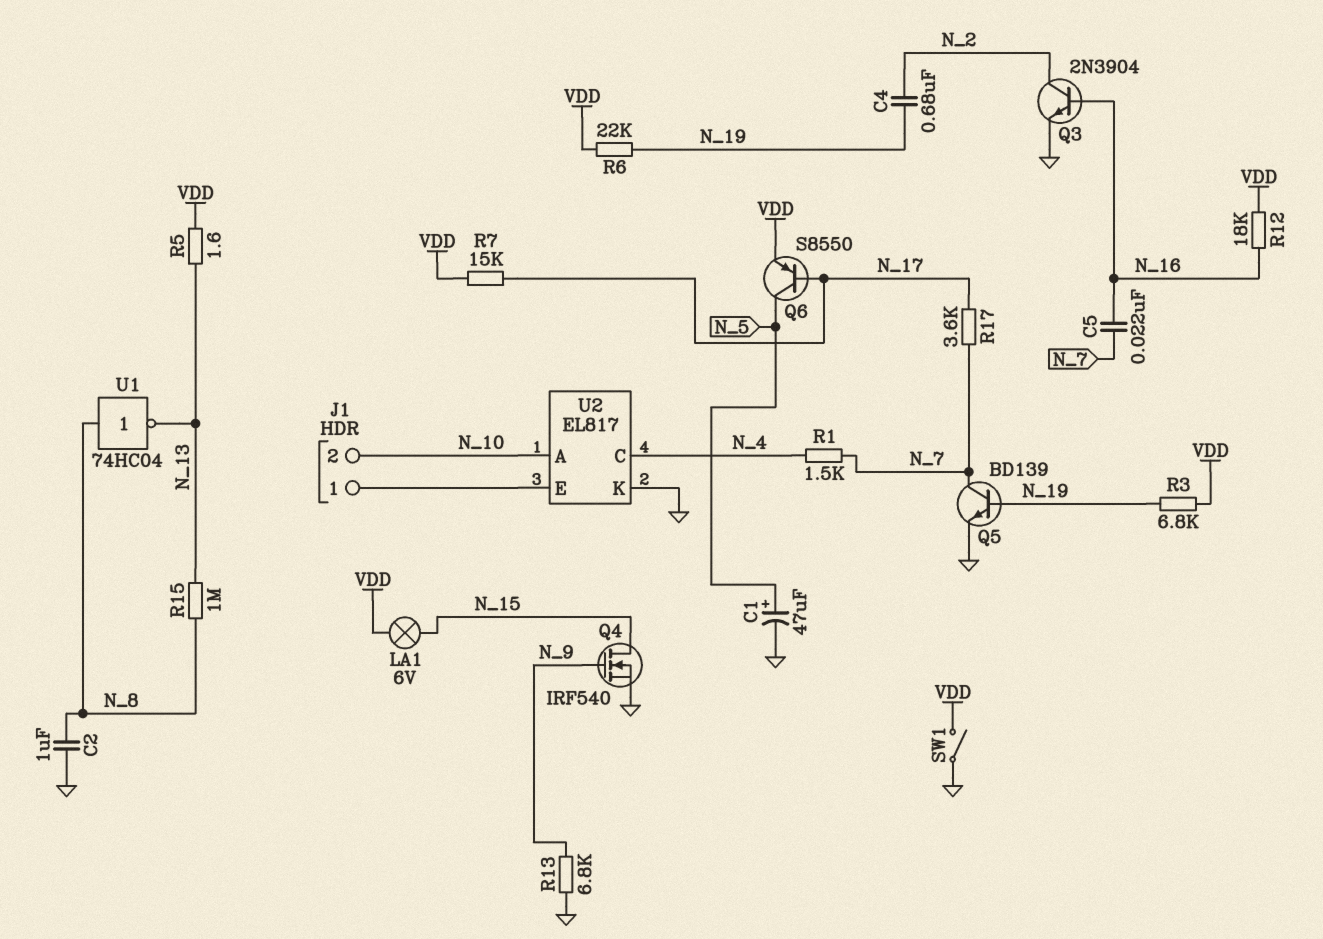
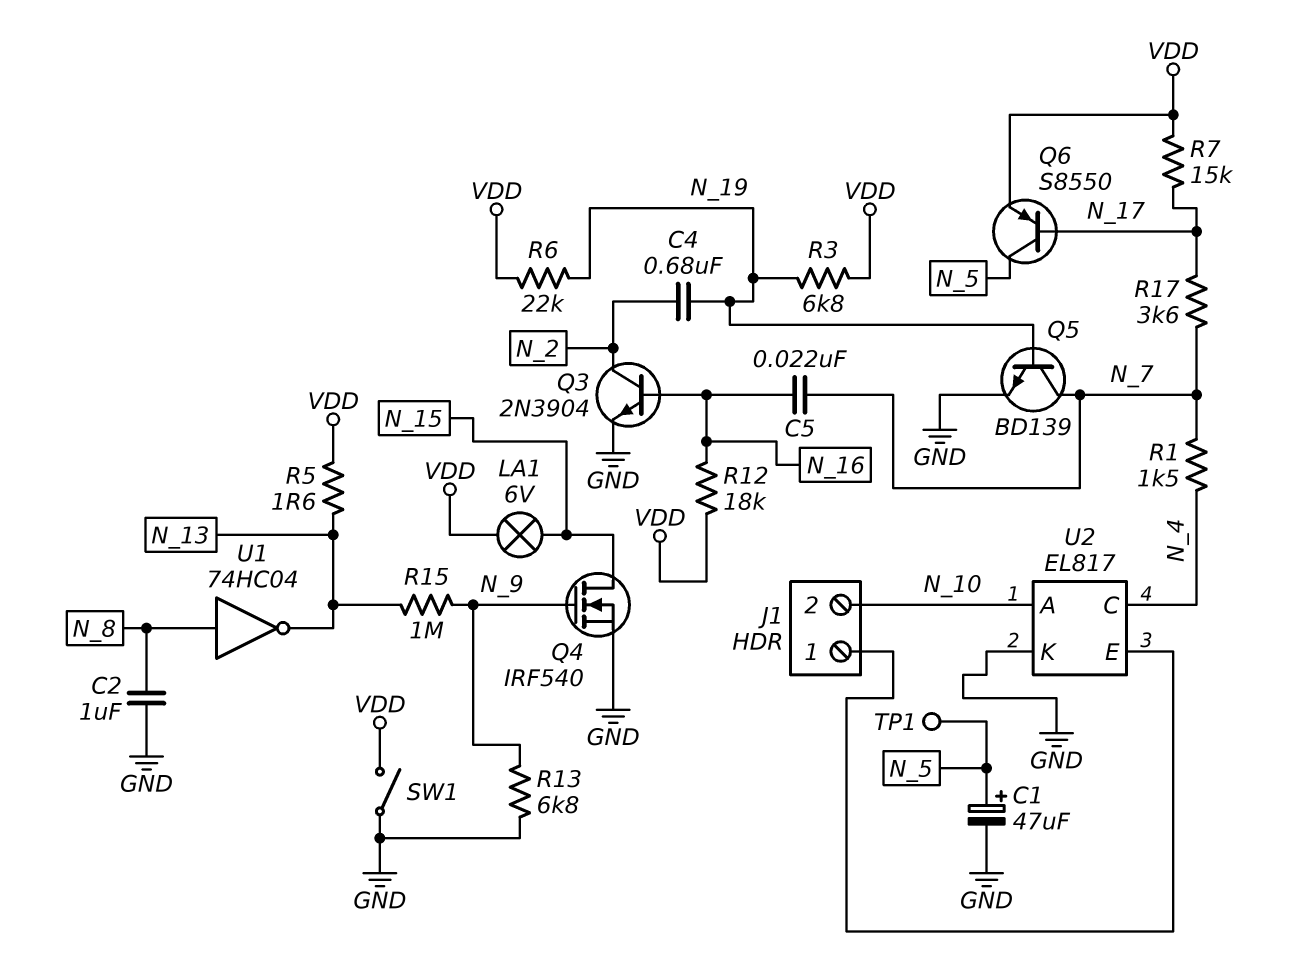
R15: 1M (N_8, N_13) -> 1M (N_9, N_13)
TP1: none -> test point (N_5)

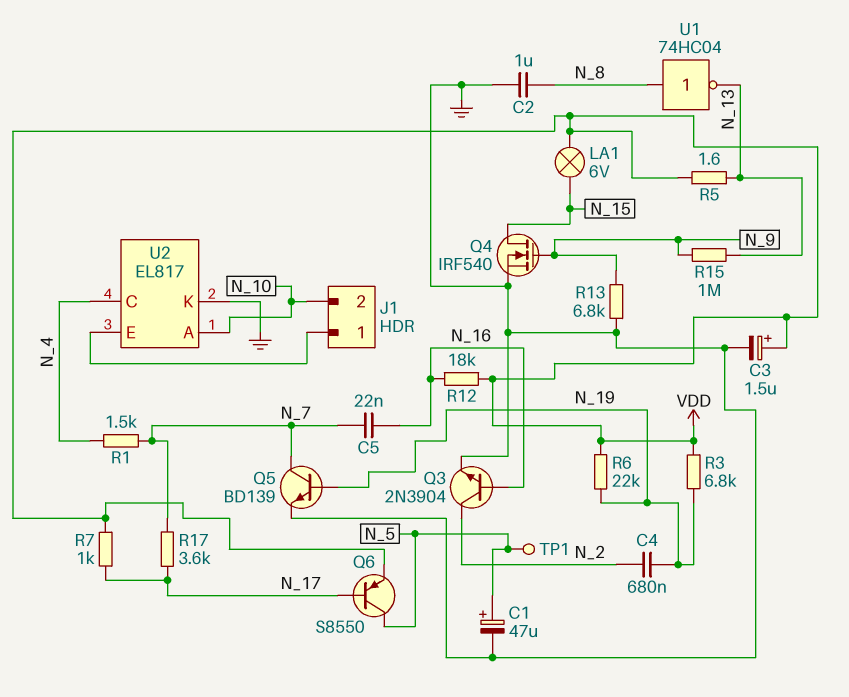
C3: none -> 1.5uF (plus VDD, minus GND)
R7: 15k (N_17, VDD) -> 1k (N_17, VDD)
SW1: switch (GND, VDD) -> none

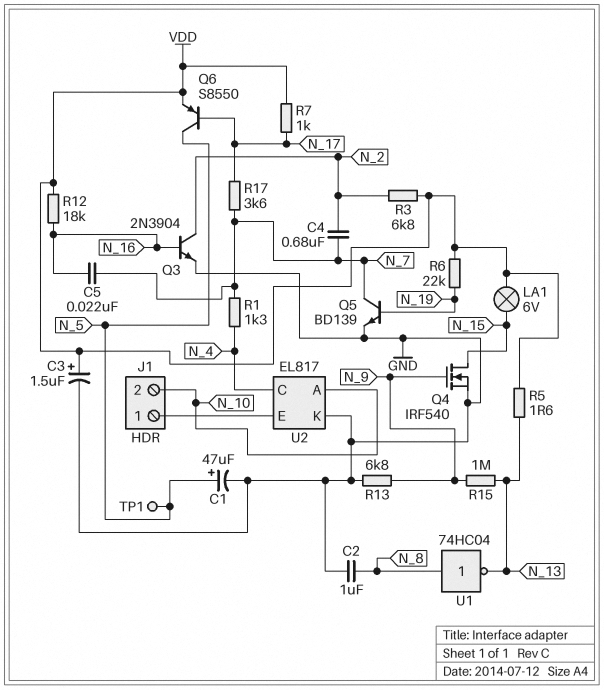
C4: 680nF (N_2, N_19) -> 680nF (N_2, N_7)
R1: 1.5k (N_4, N_7) -> 1.3k (N_4, N_7)
R3: 6.8k (N_19, VDD) -> 6.8k (N_2, VDD)

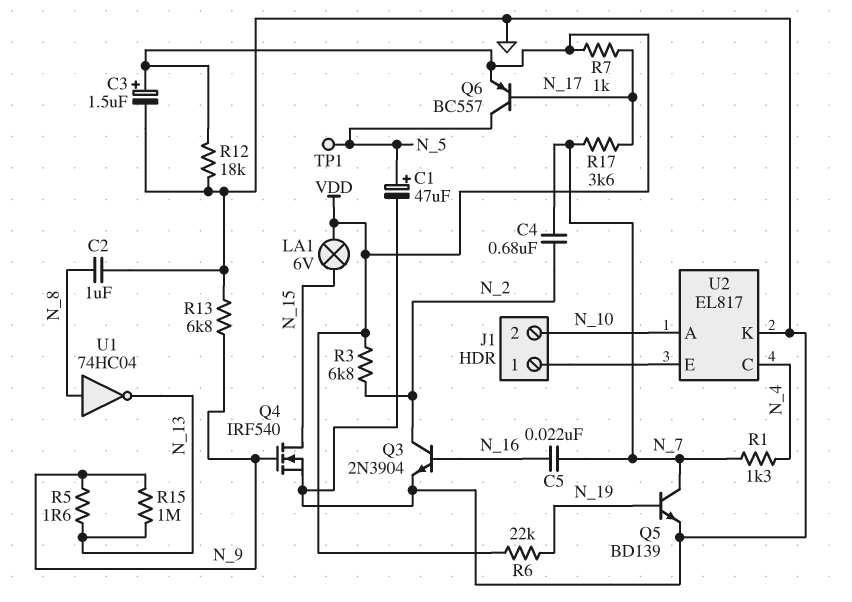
Q6: PNP S8550 (B N_17, C N_5, E VDD) -> PNP BC557 (B N_17, C N_5, E VDD)
R5: 1.6 (N_13, VDD) -> 1.6 (N_9, N_13)
R12: 18k (N_16, VDD) -> 18k (GND, VDD)

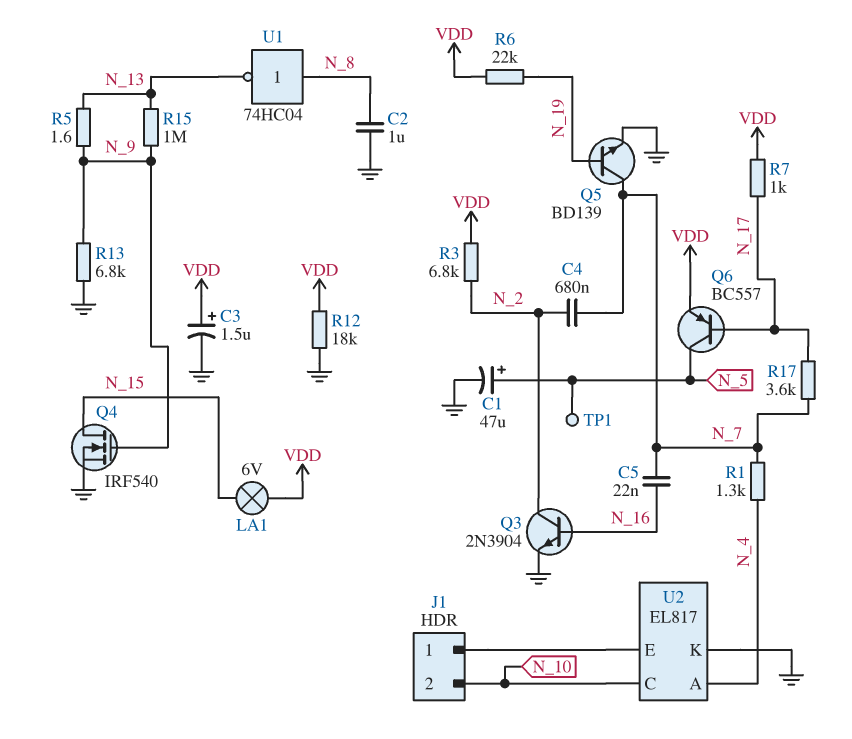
U2 pin A: N_10 -> N_4
U2 pin C: N_4 -> N_10

